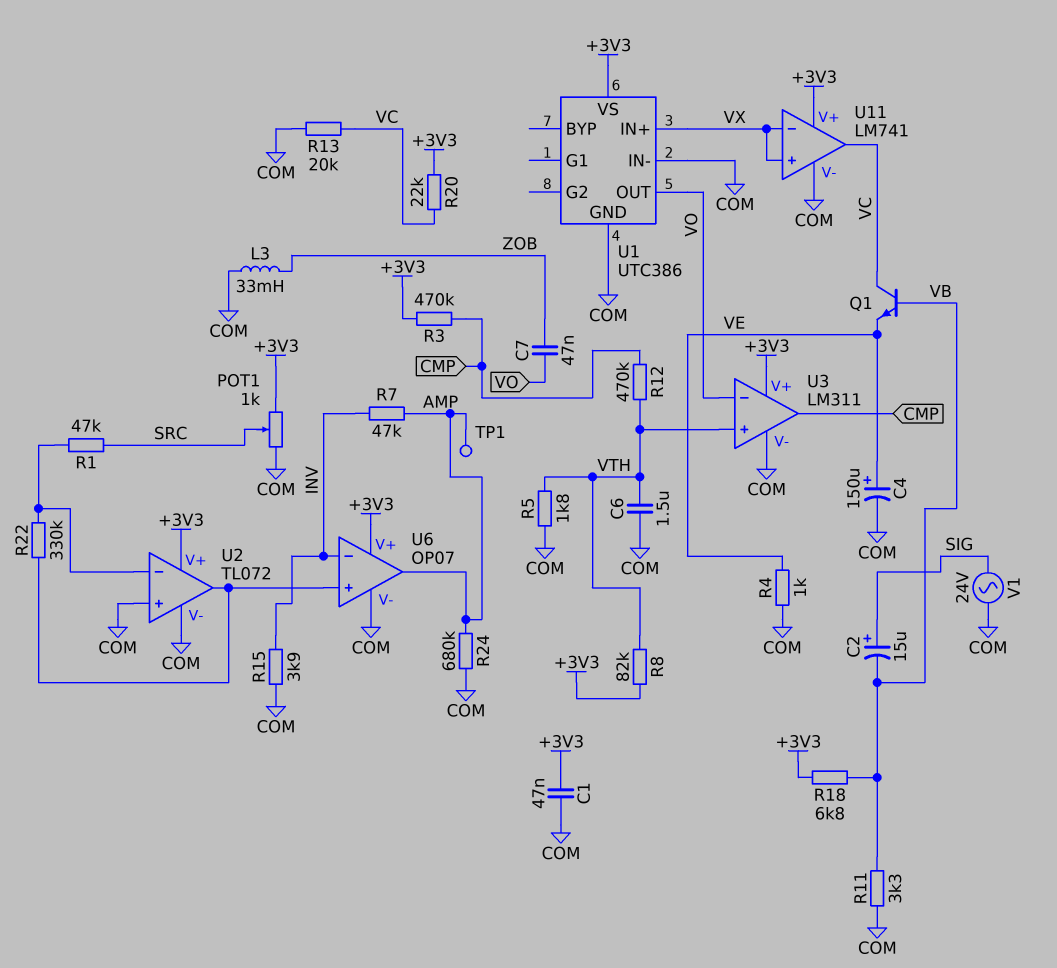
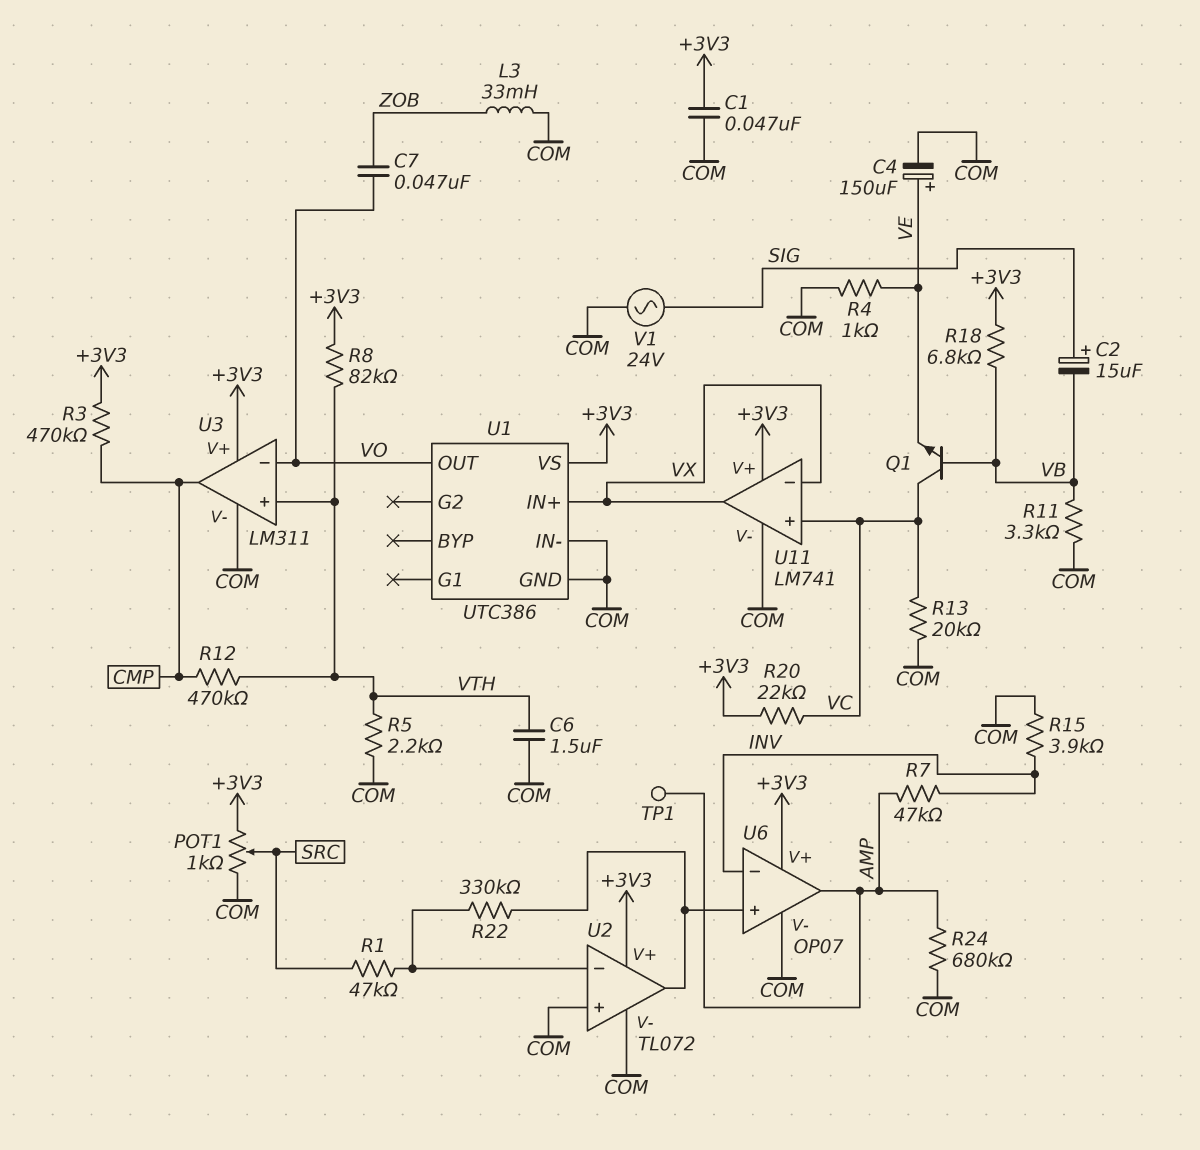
R5: 1.8k (COM, VTH) -> 2.2k (COM, VTH)
U11 pin in+: VX -> VC
U11 pin out: VC -> VX

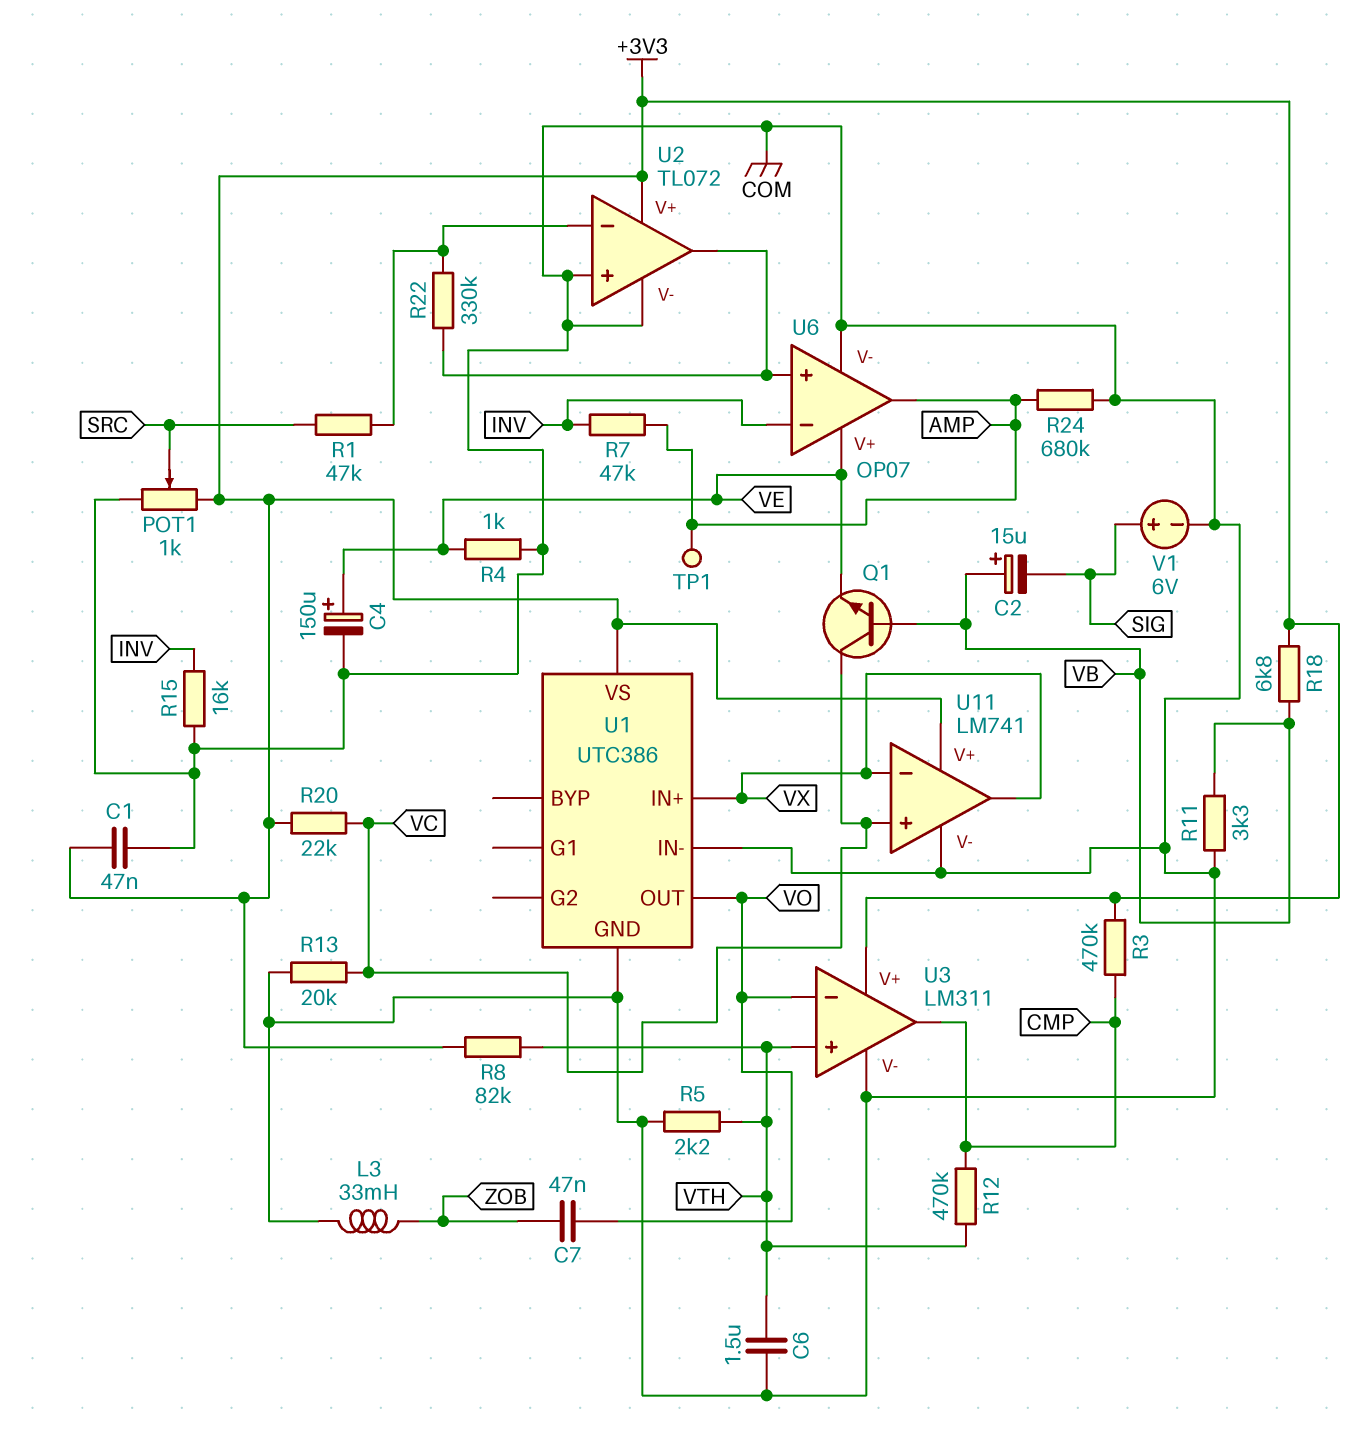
C2: 15uF (plus SIG, minus VB) -> 15uF (plus VB, minus SIG)
R15: 3.9k (COM, INV) -> 16k (COM, INV)
U6 pin V+: +3V3 -> VE
V1: AC 24V (COM, SIG) -> 6V (plus SIG, minus COM)

